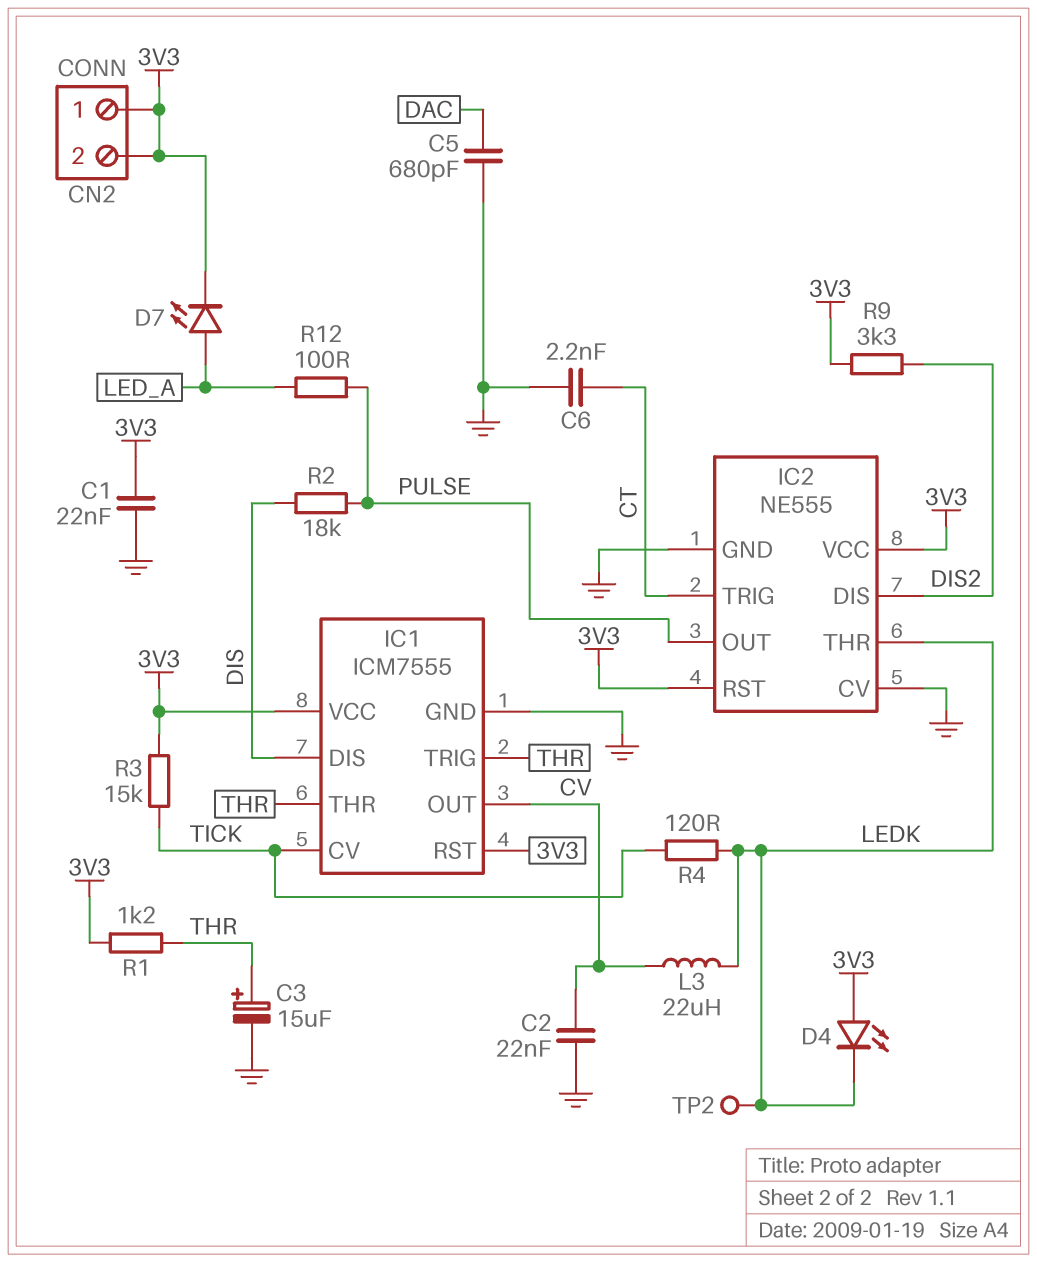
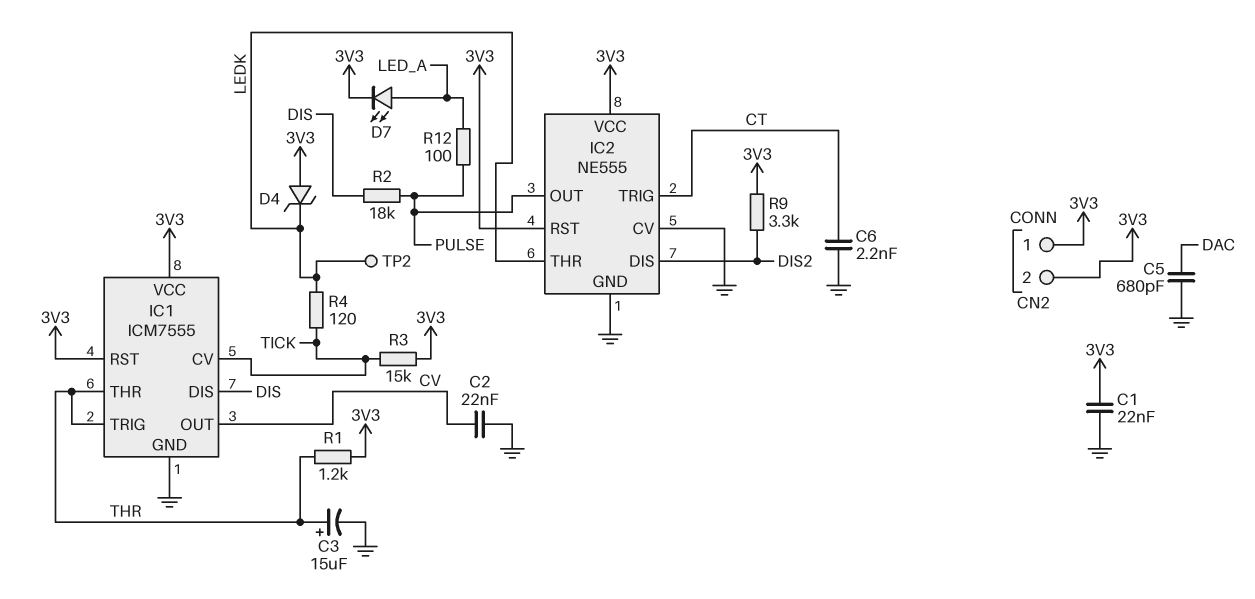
D4: LED (A 3V3, K LEDK) -> zener (A 3V3, K LEDK)
L3: 22uH (CV, LEDK) -> none

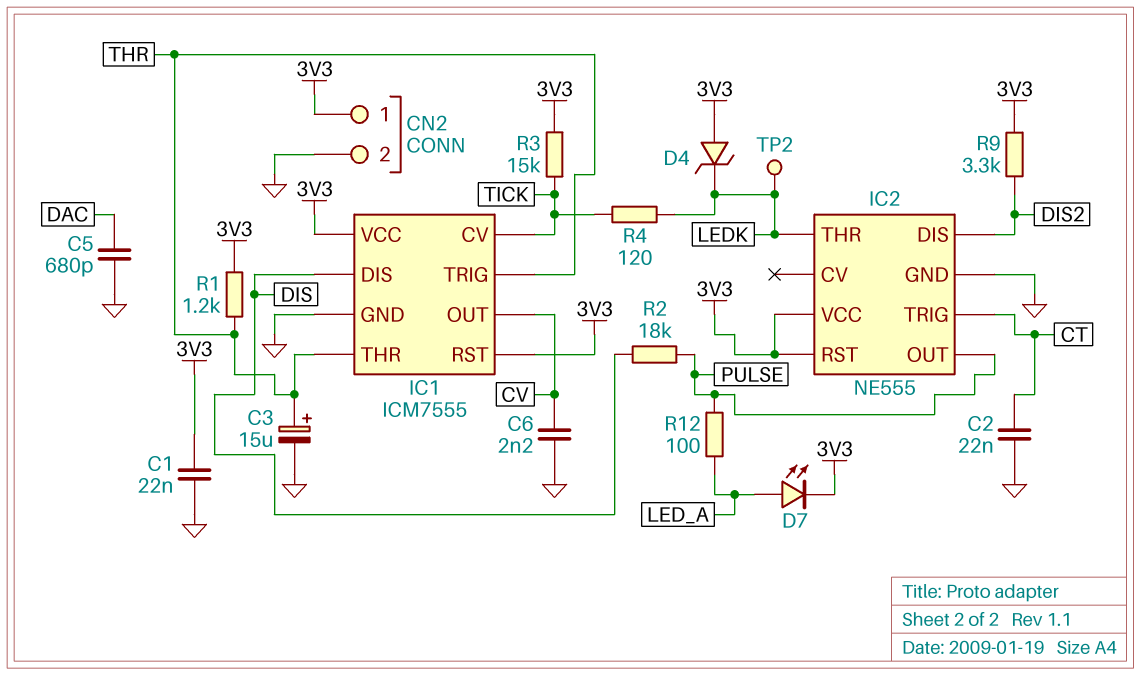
C2: 22nF (CV, GND) -> 22nF (CT, GND)
C6: 2.2nF (CT, GND) -> 2.2nF (CV, GND)
CN2 pin 2: 3V3 -> GND
IC2 pin CV: GND -> none

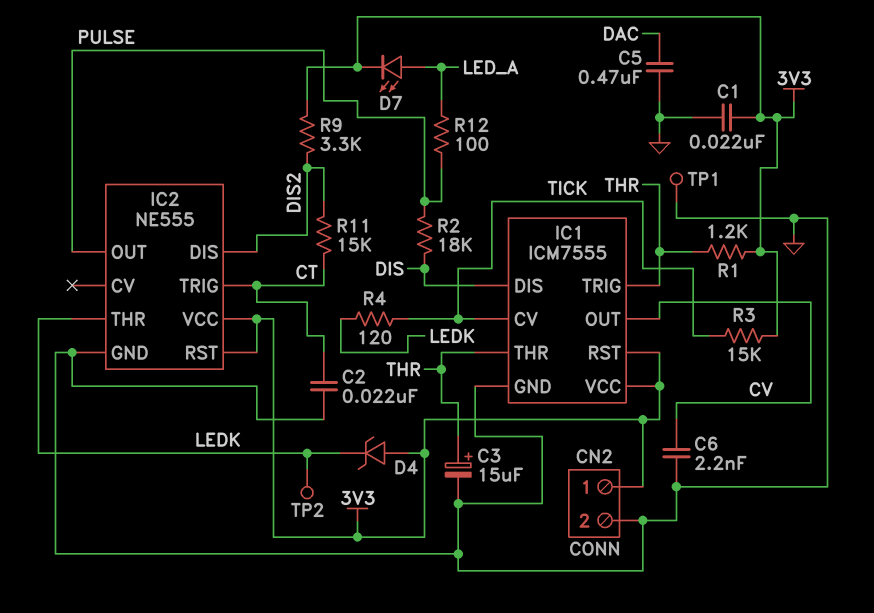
C5: 680pF (DAC, GND) -> 470nF (DAC, GND)
R11: none -> 15k (CT, DIS2)
TP1: none -> test point (GND)

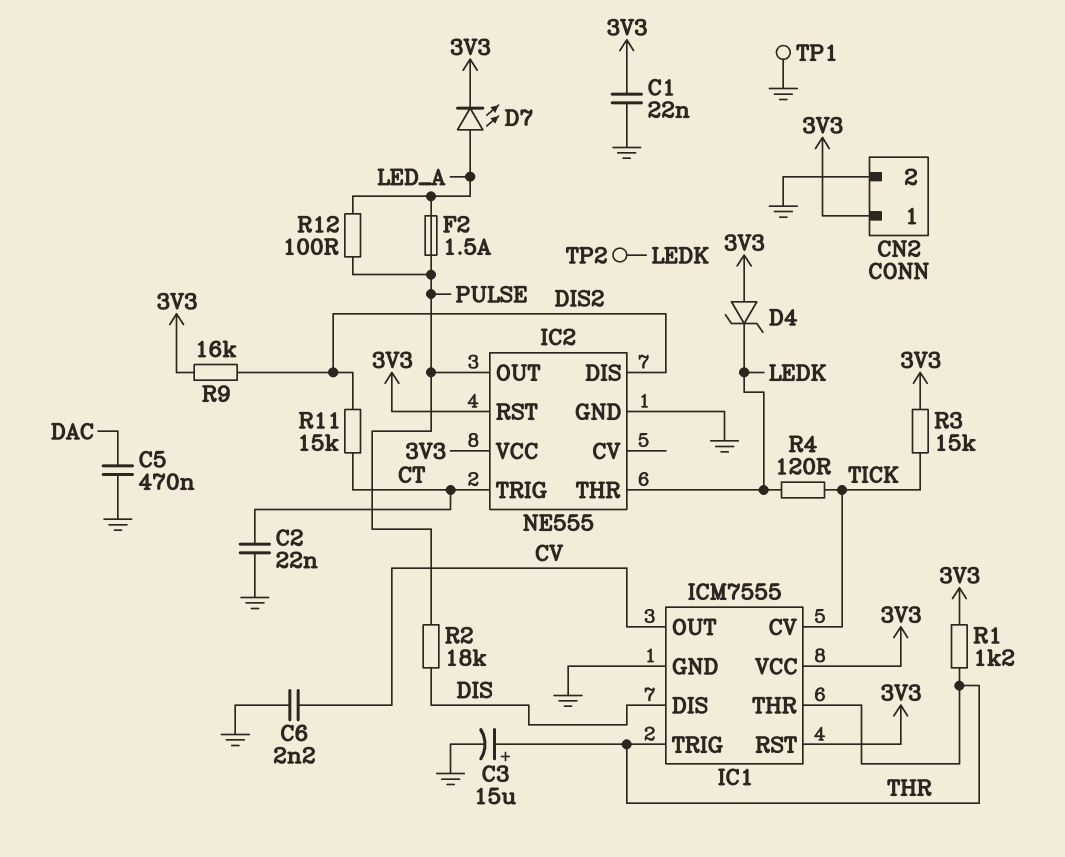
F2: none -> 1.5A (LED_A, PULSE)
R9: 3.3k (3V3, DIS2) -> 16k (3V3, DIS2)

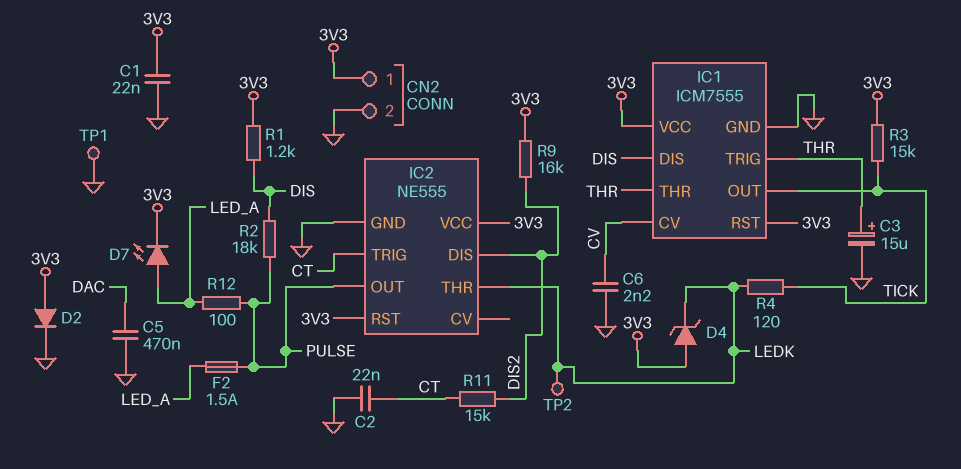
D2: none -> diode (A 3V3, K GND)
IC1 pin CV: TICK -> CV
IC1 pin OUT: CV -> TICK
R1: 1.2k (3V3, THR) -> 1.2k (3V3, DIS)

